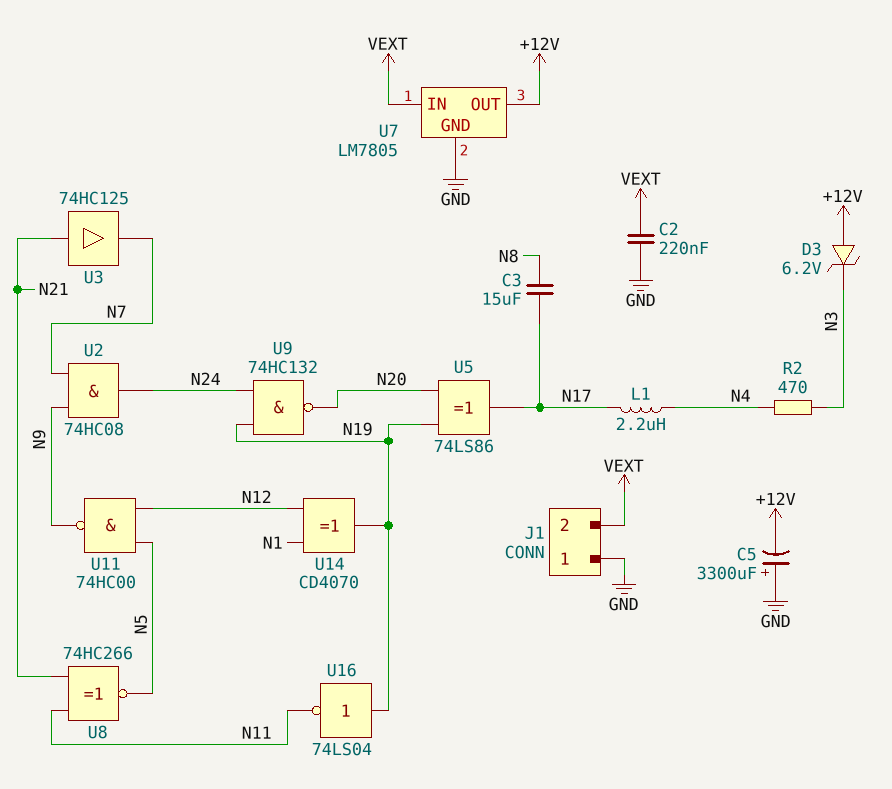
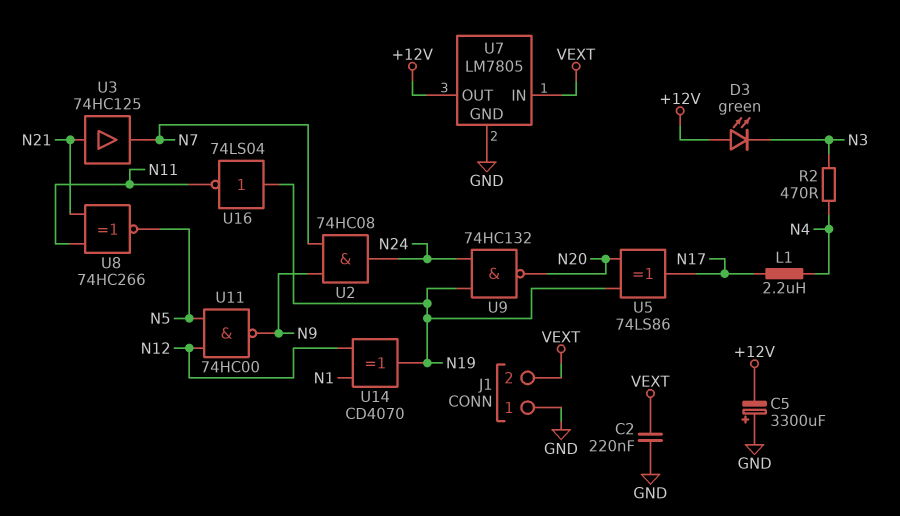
C3: 15uF (N8, N17) -> none
D3: zener 6.2V (A +12V, K N3) -> LED green (A +12V, K N3)

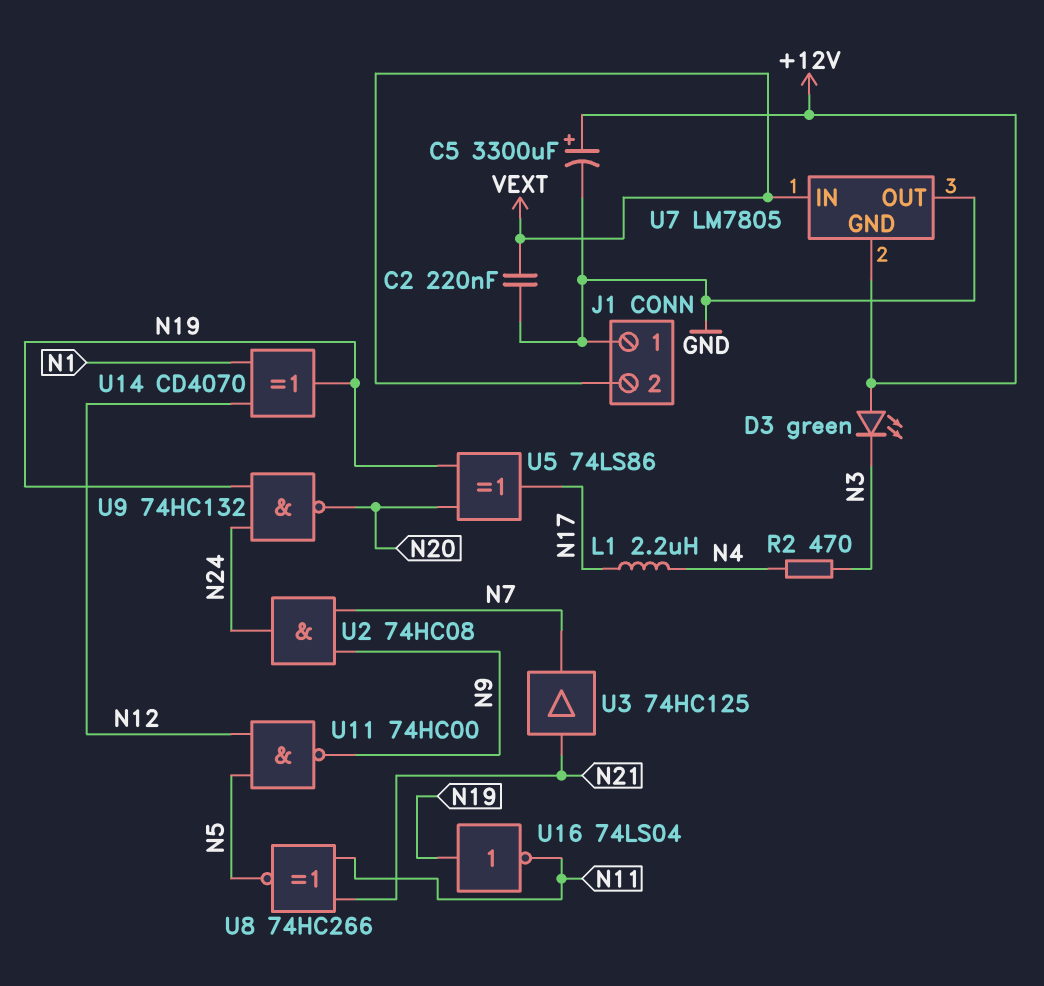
C5: 3300uF (plus GND, minus +12V) -> 3300uF (plus +12V, minus GND)
U7 pin GND: GND -> +12V
U7 pin OUT: +12V -> GND

